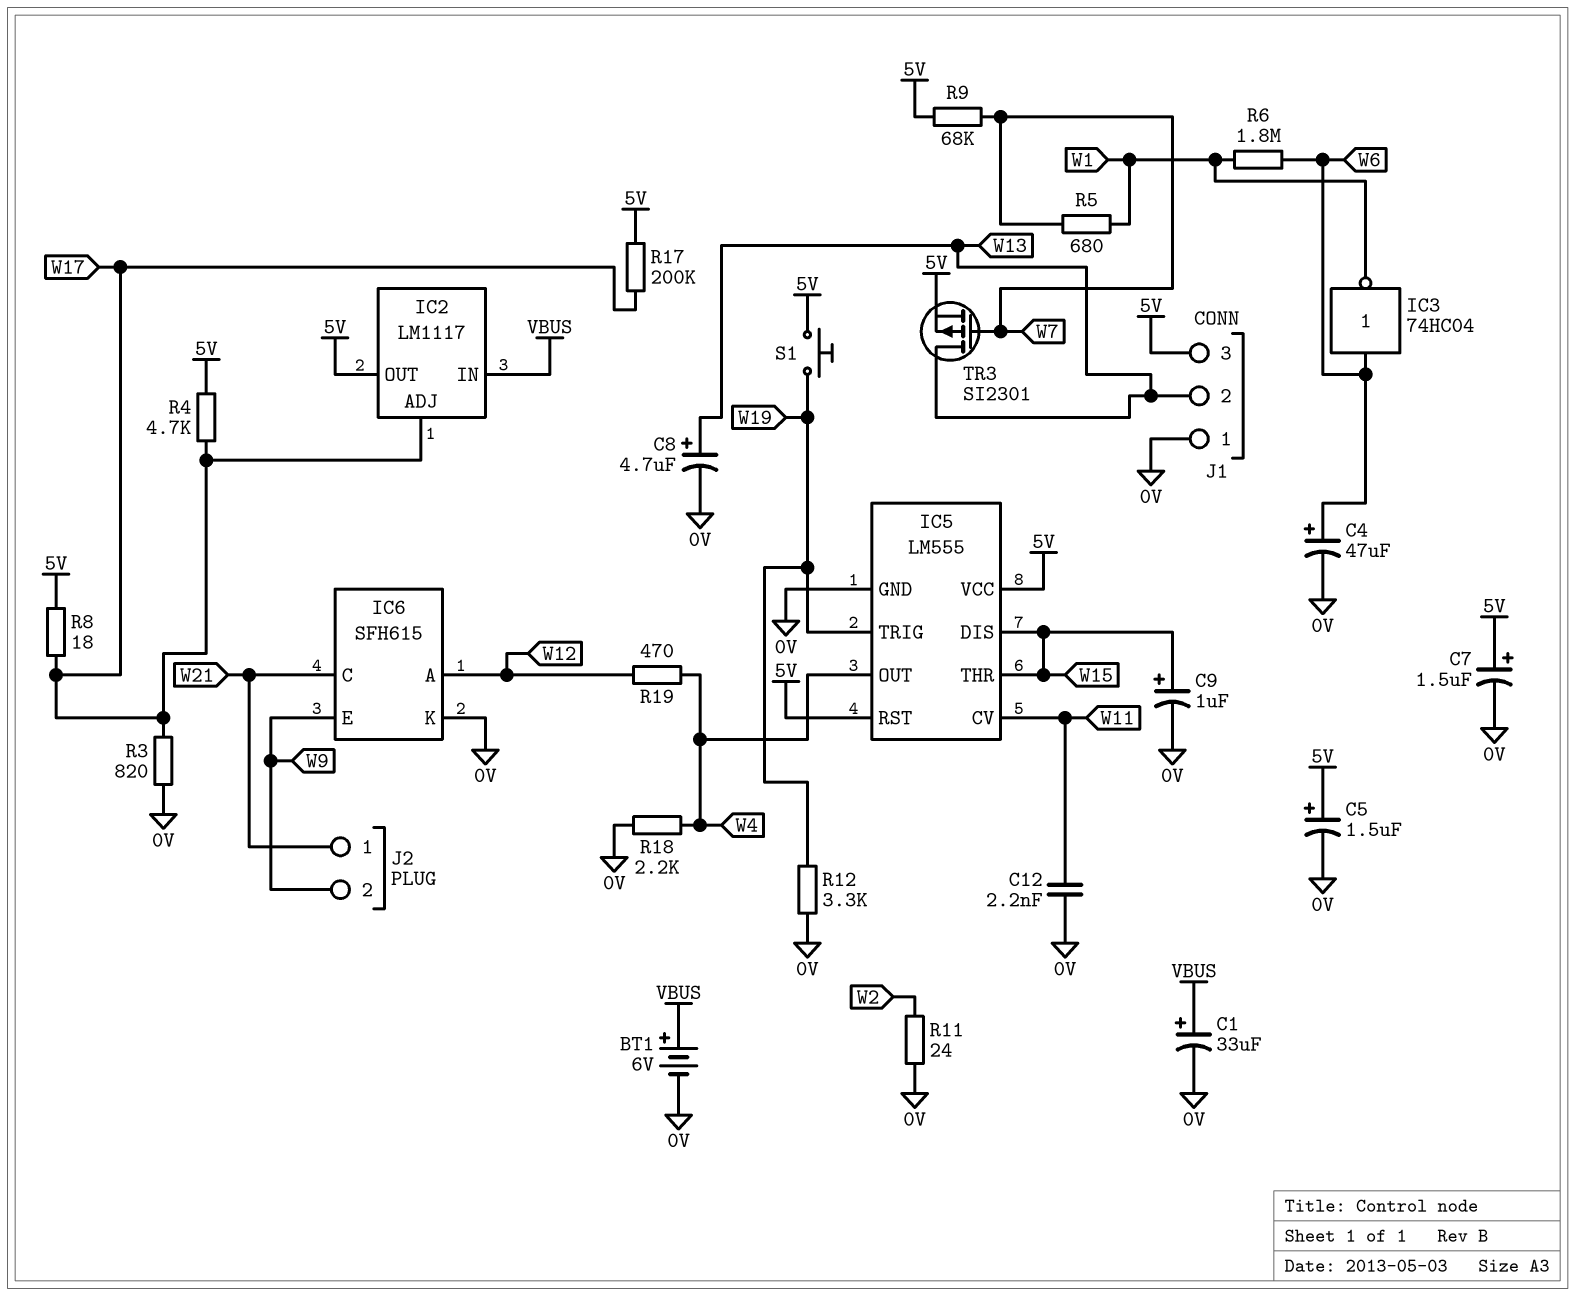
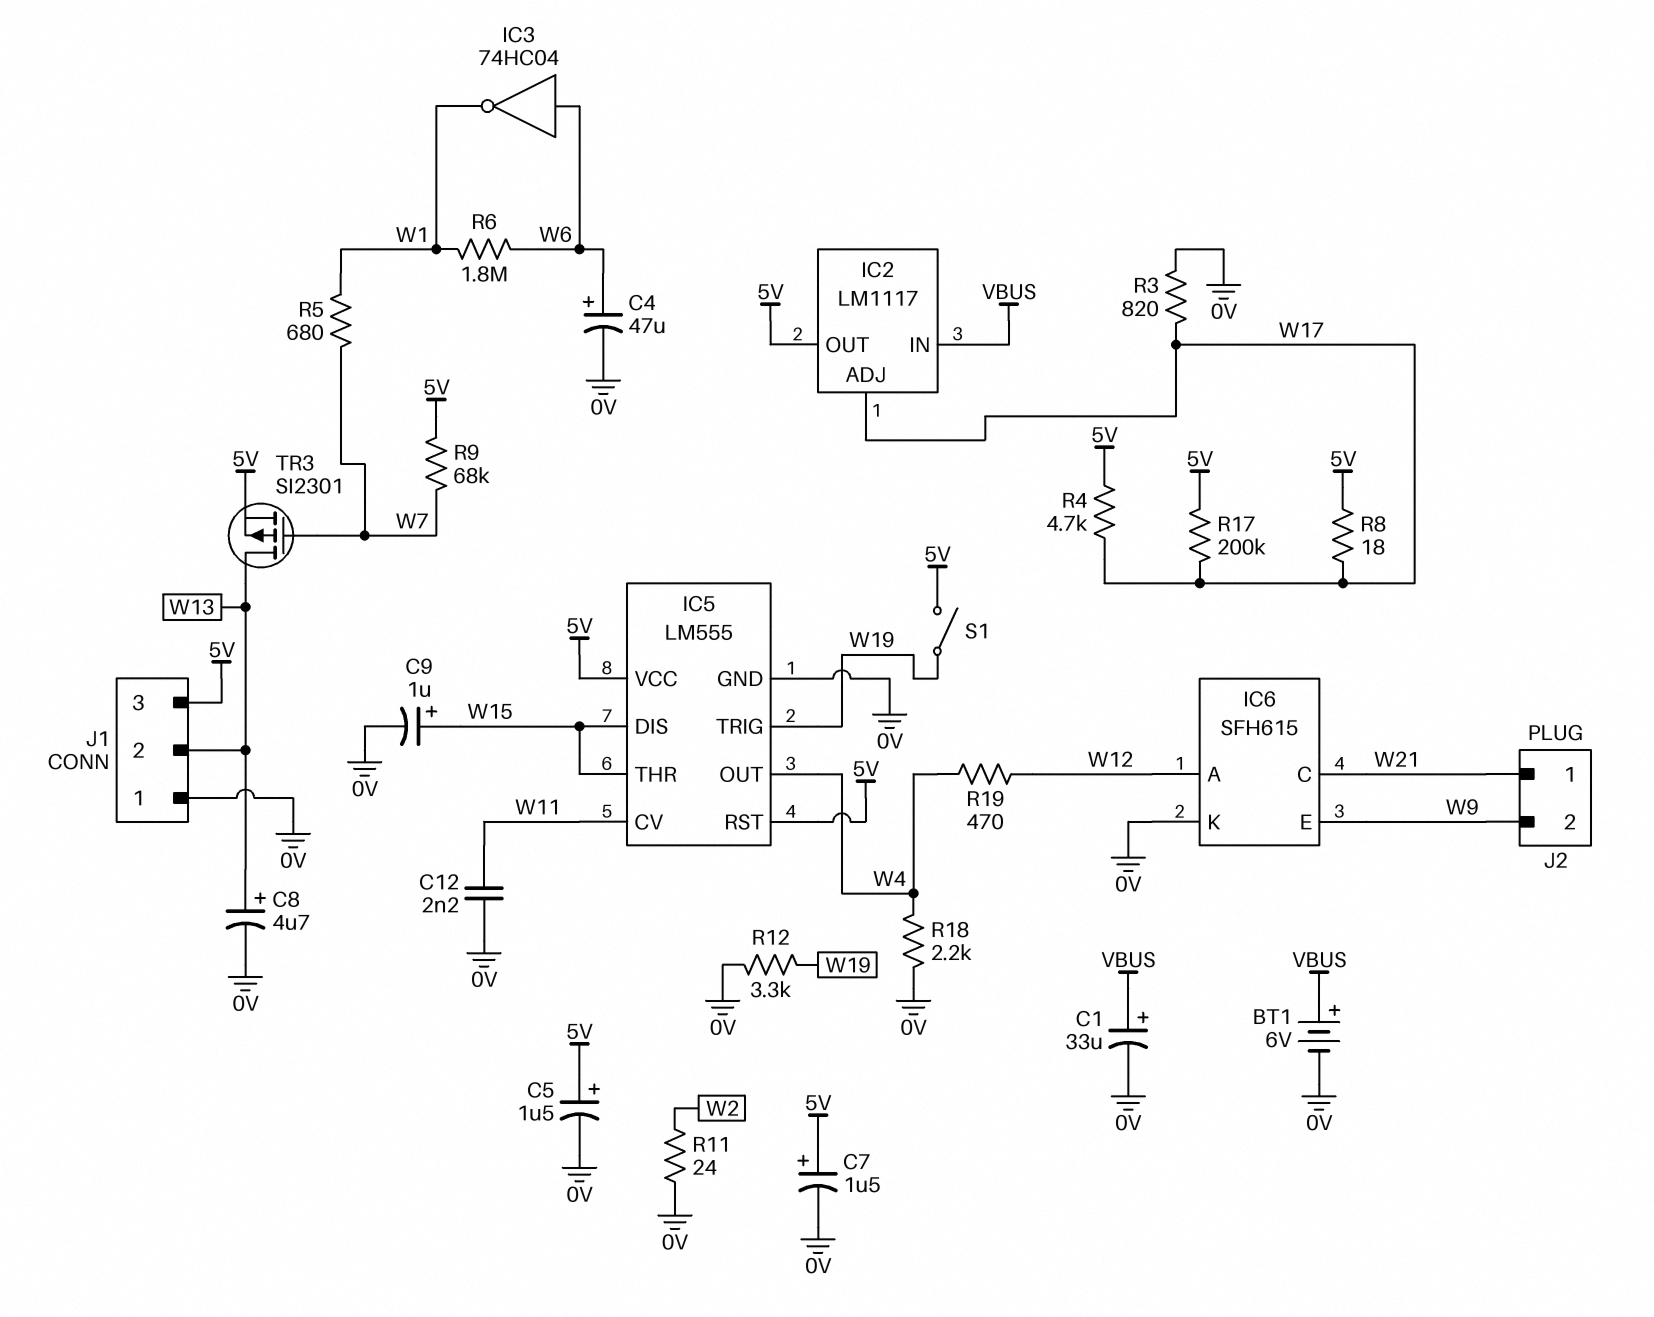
S1: button (5V, W19) -> switch (5V, W19)

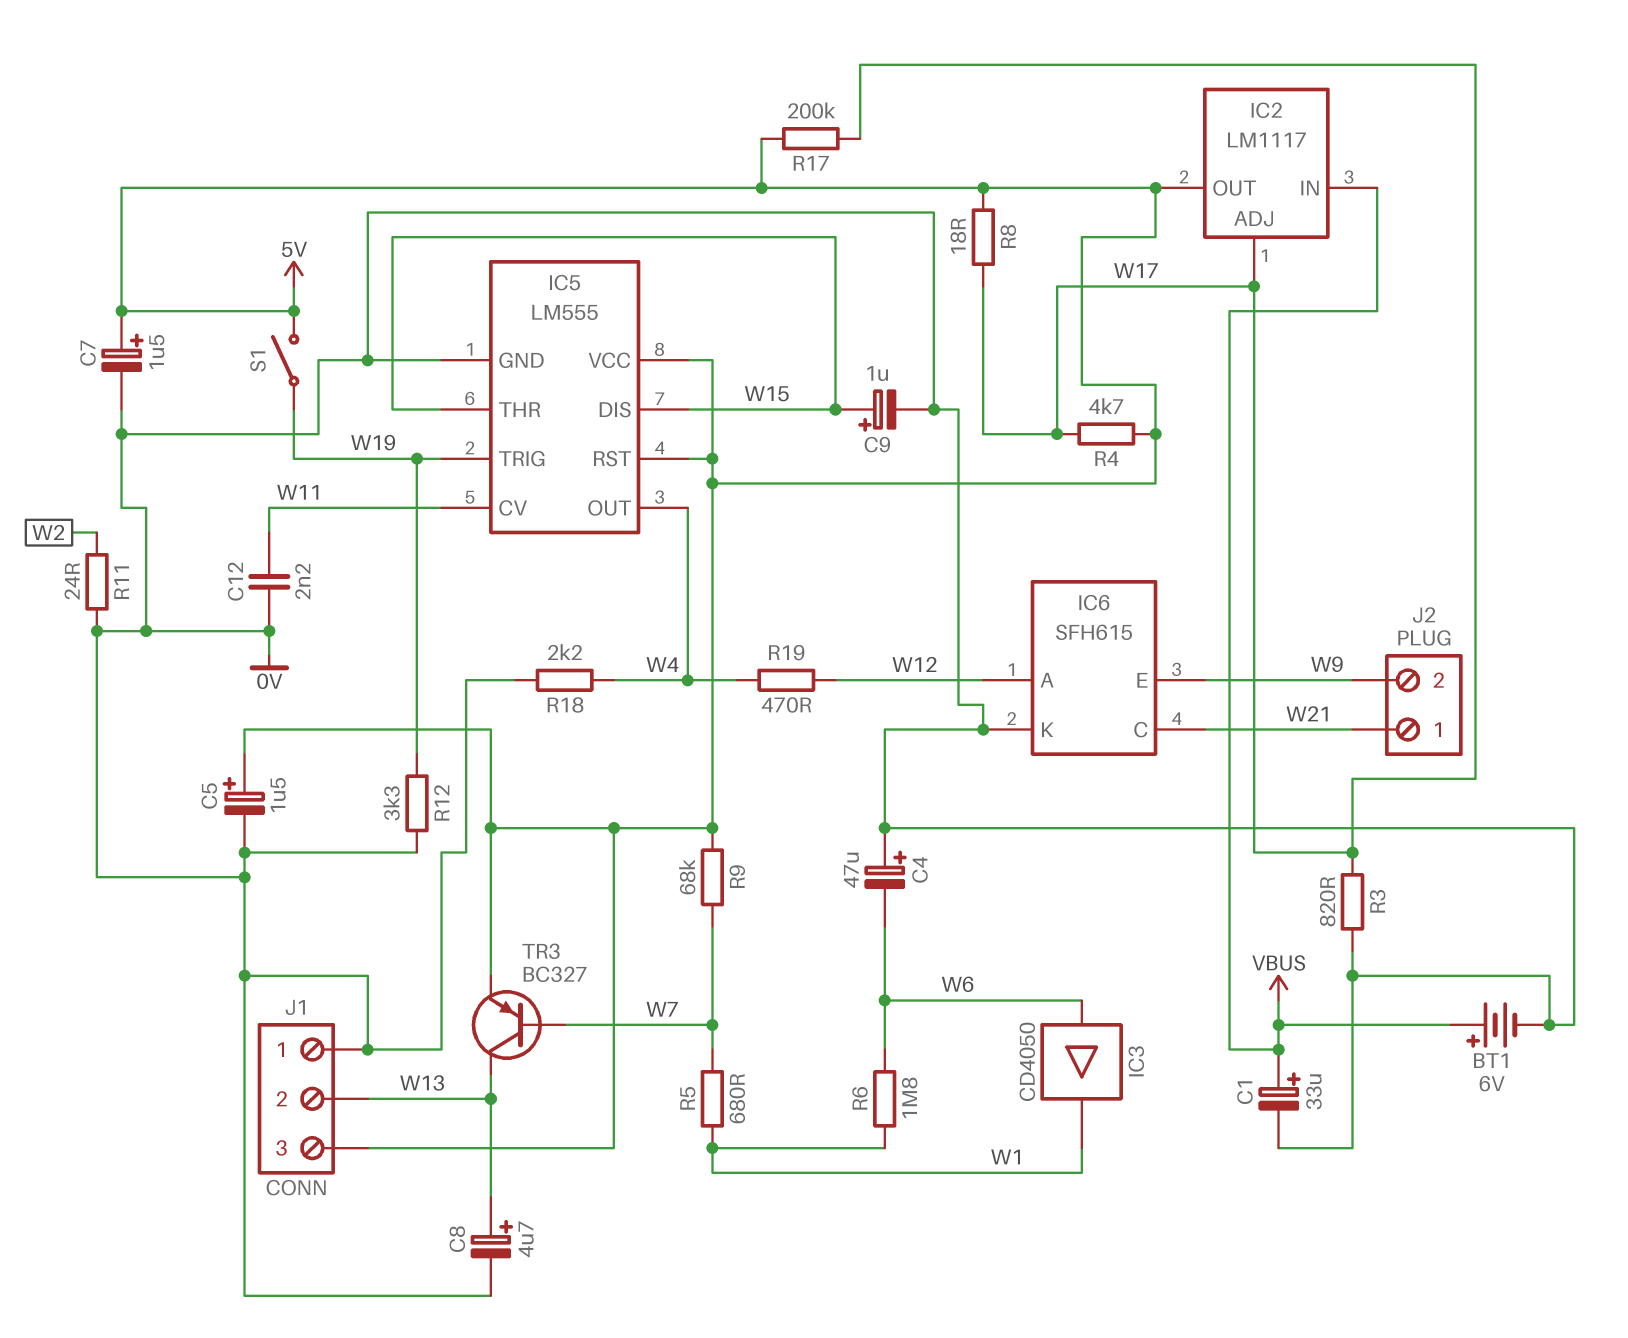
C4: 47uF (plus W6, minus 0V) -> 47uF (plus 0V, minus W6)
IC3: NOT 74HC04 (in W6, out W1) -> buffer CD4050 (in W6, out W1)
TR3: PMOS SI2301 (G W7, D W13, S 5V) -> PNP BC327 (B W7, C W13, E 5V)

